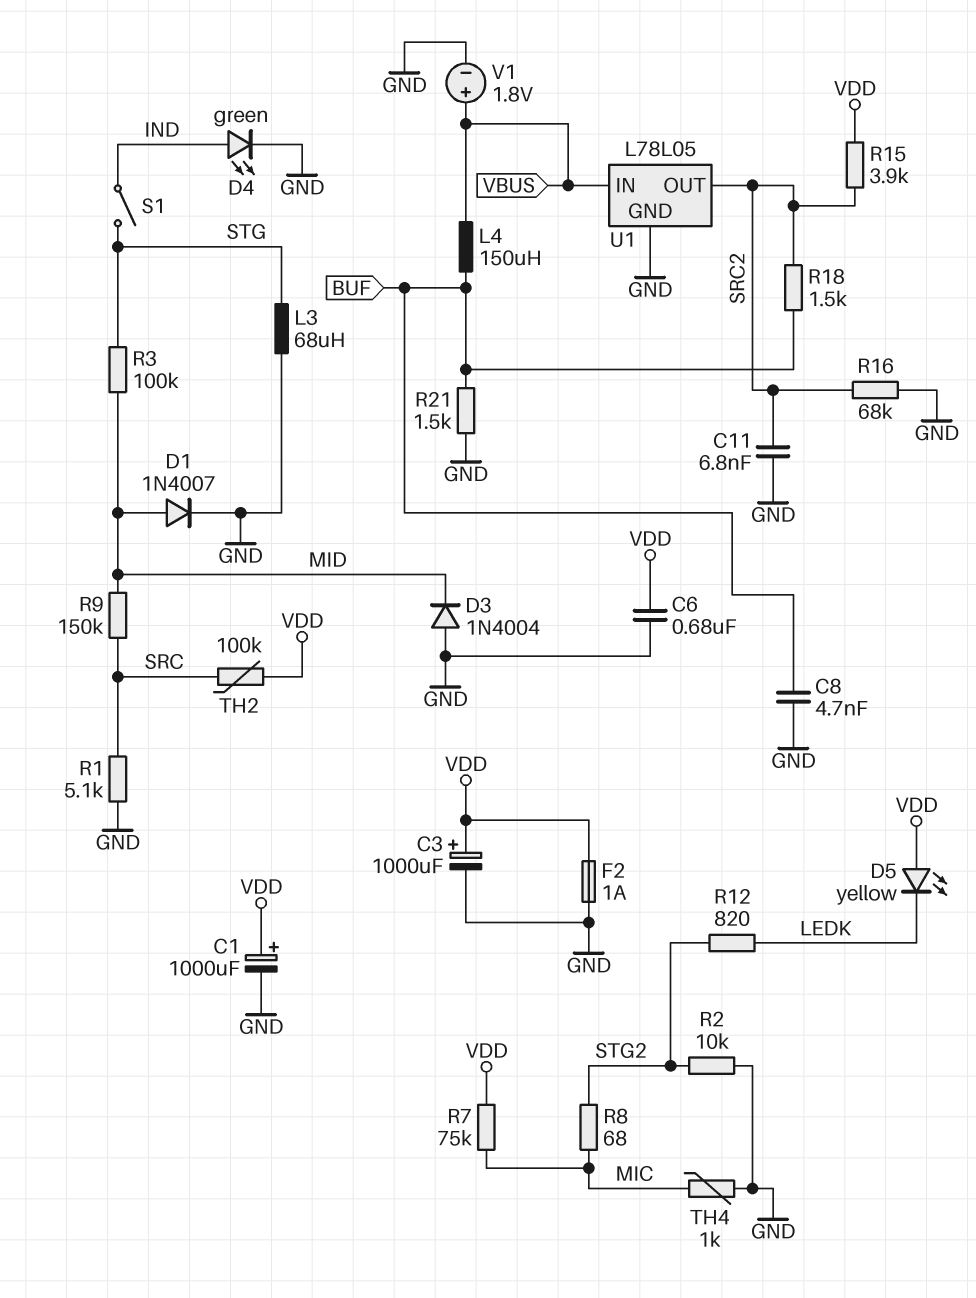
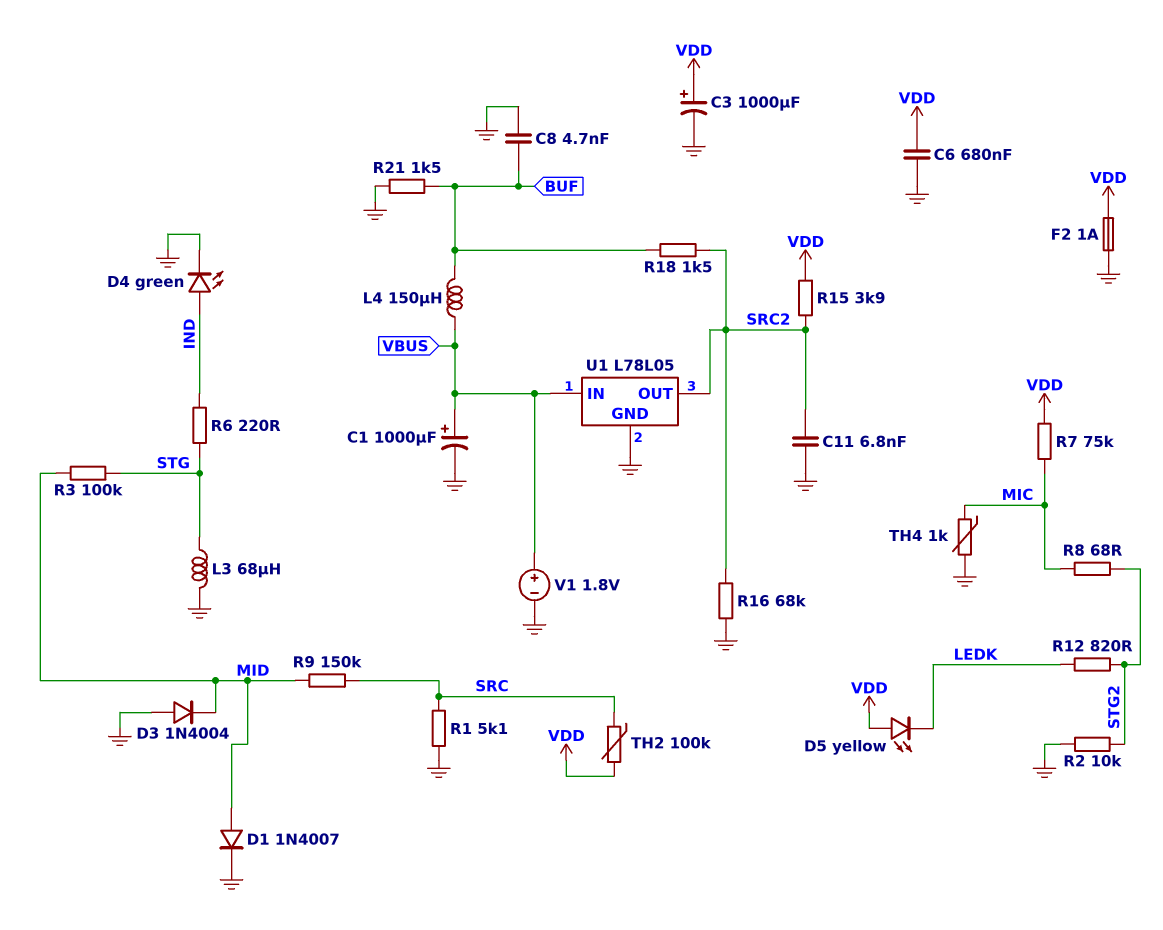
C1: 1000uF (plus VDD, minus GND) -> 1000uF (plus VBUS, minus GND)
R6: none -> 220 (IND, STG)
S1: switch (IND, STG) -> none

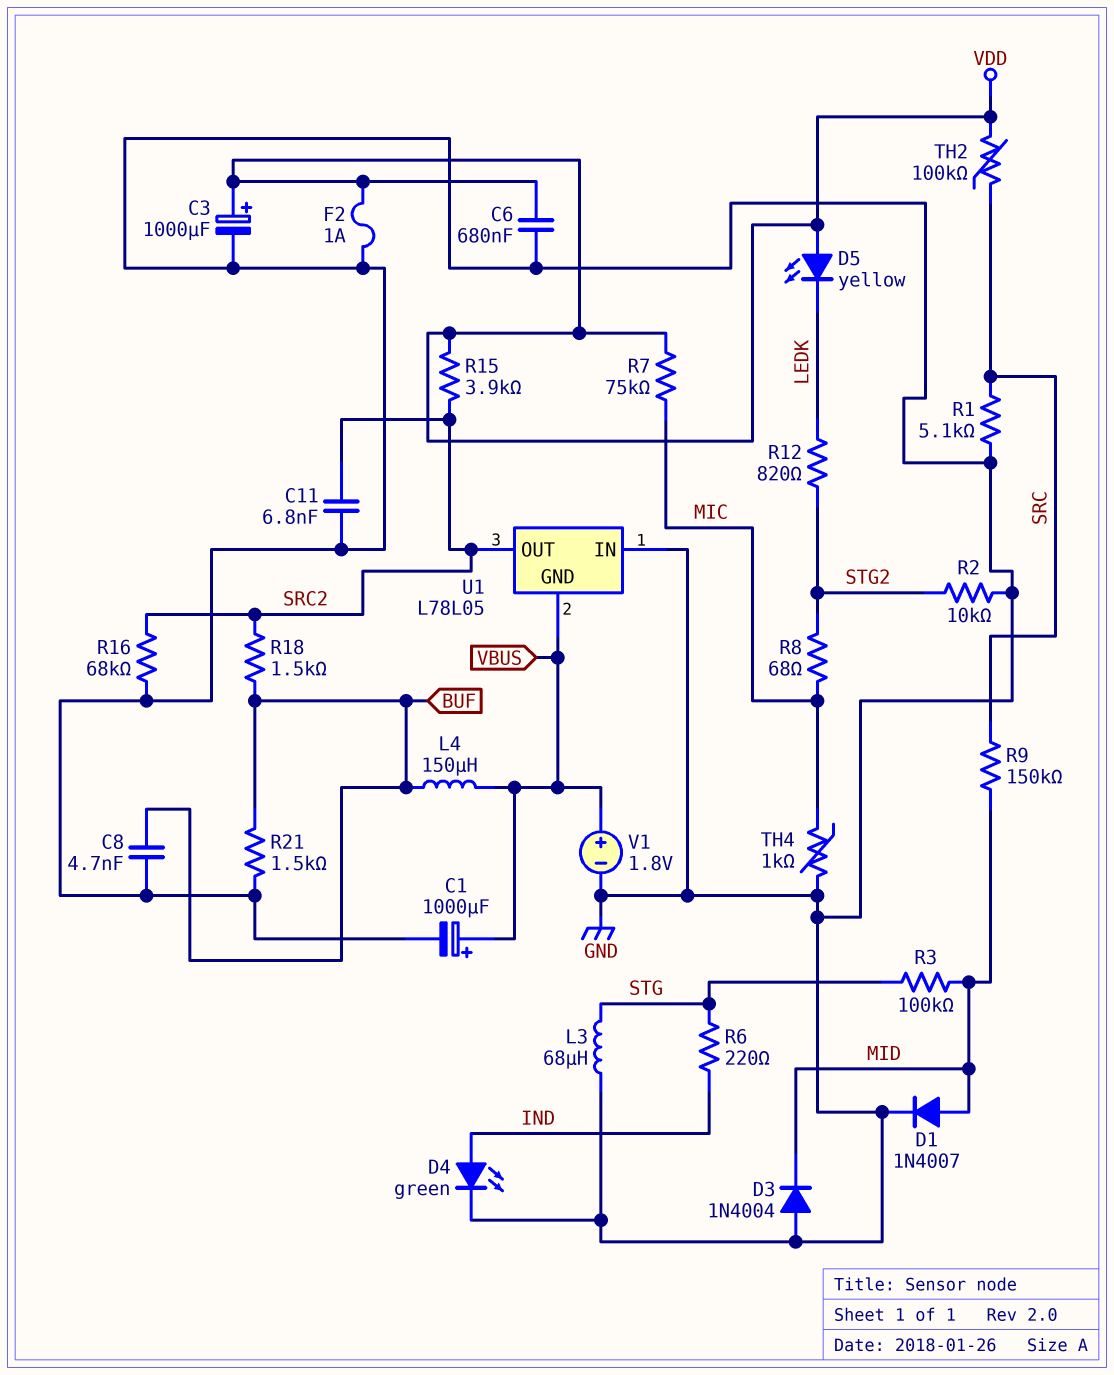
U1 pin GND: GND -> VBUS
U1 pin IN: VBUS -> GND

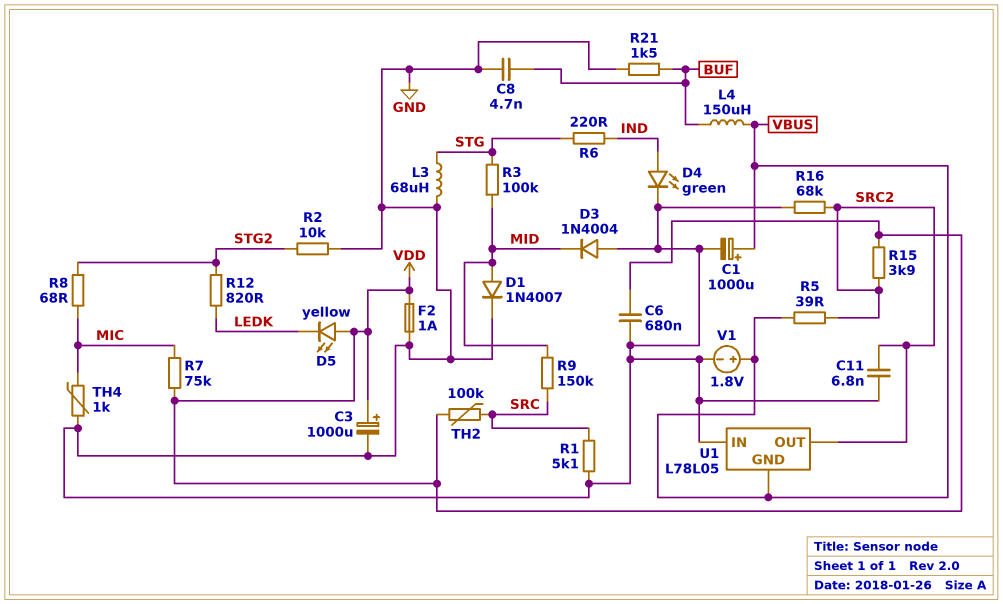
R5: none -> 39 (SRC2, VBUS)
R18: 1.5k (BUF, SRC2) -> none

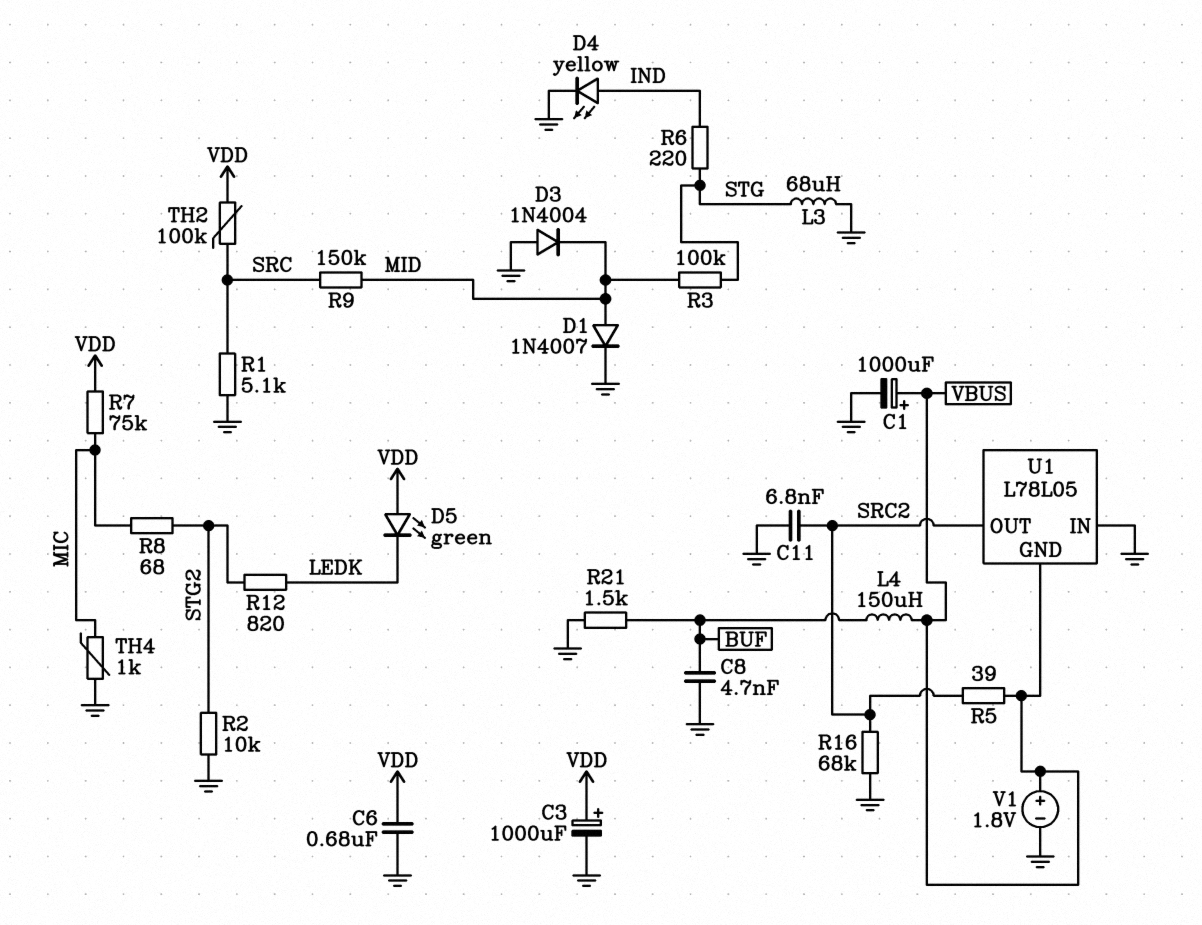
D4: LED green (A IND, K GND) -> LED yellow (A IND, K GND)
D5: LED yellow (A VDD, K LEDK) -> LED green (A VDD, K LEDK)
F2: 1A (GND, VDD) -> none
R15: 3.9k (SRC2, VDD) -> none

